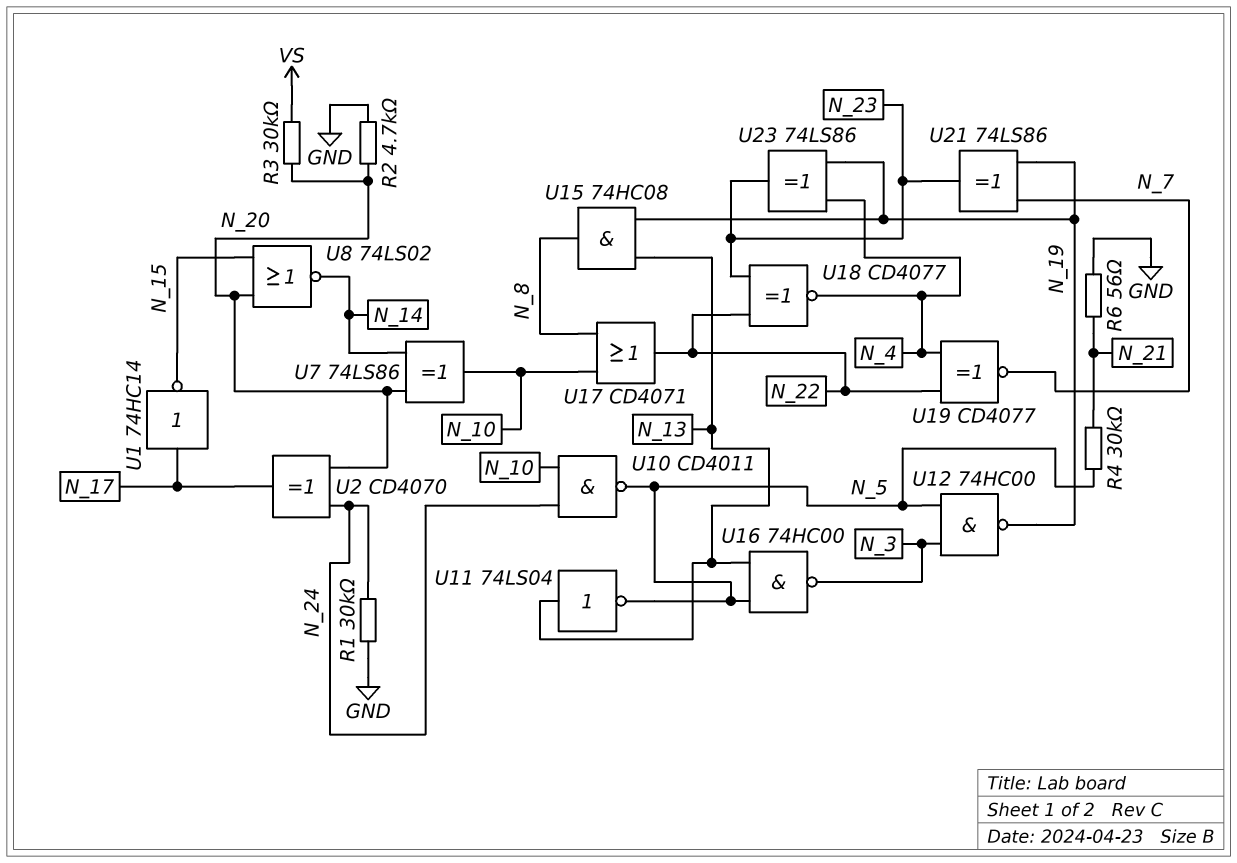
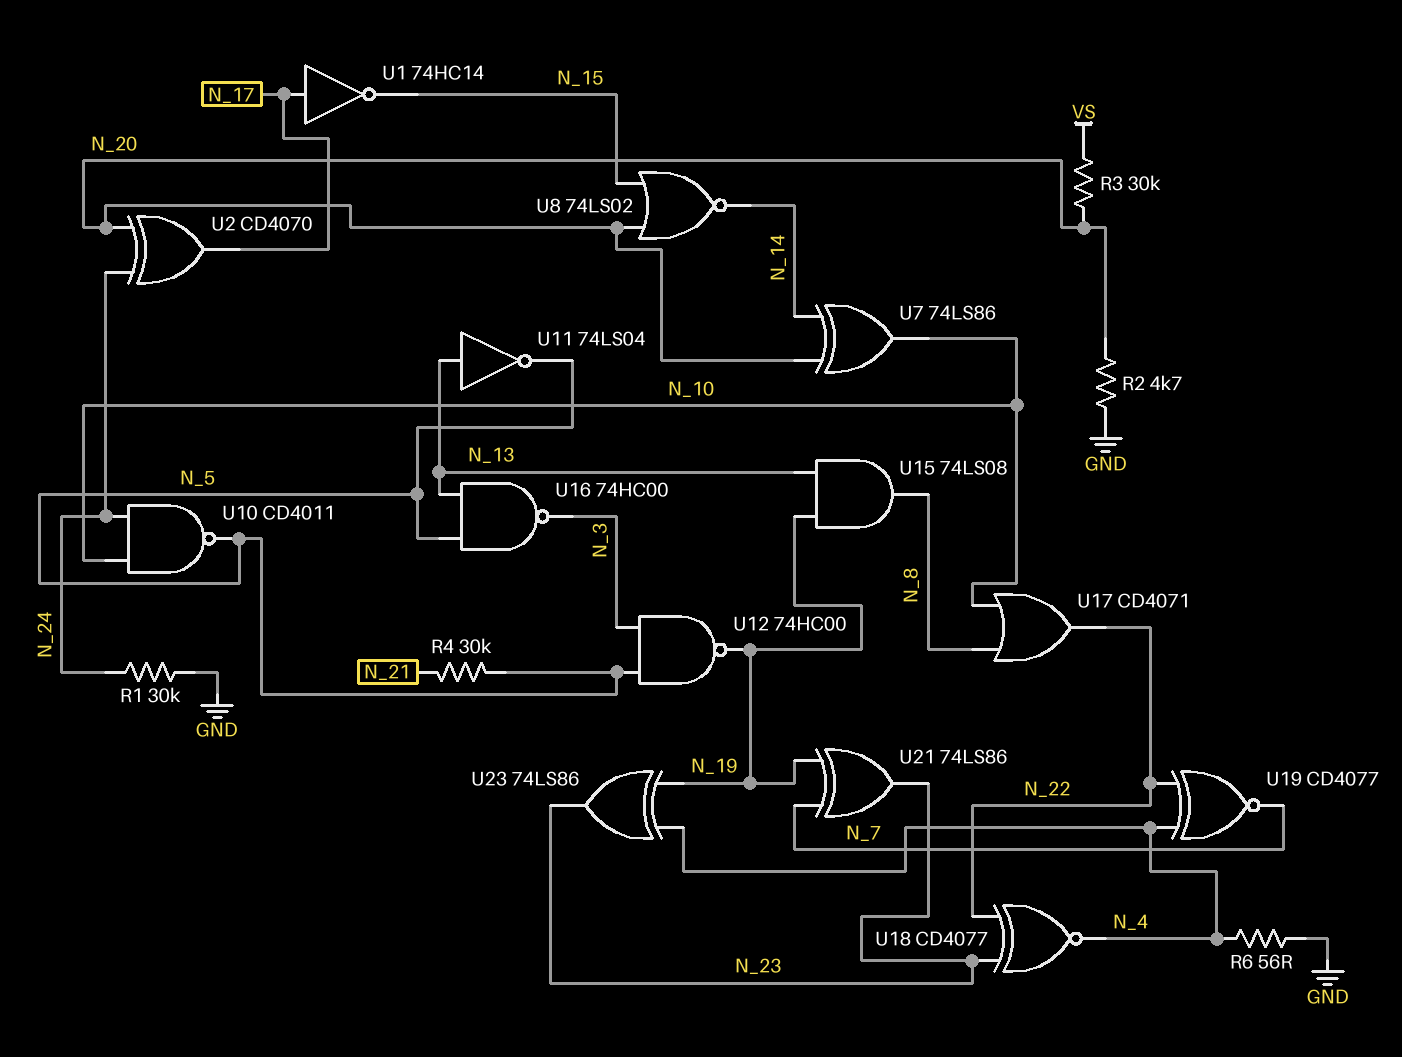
R6: 56 (GND, N_21) -> 56 (GND, N_4)
U15: AND 74HC08 (in N_13, in N_19, out N_8) -> AND 74LS08 (in N_13, in N_19, out N_8)

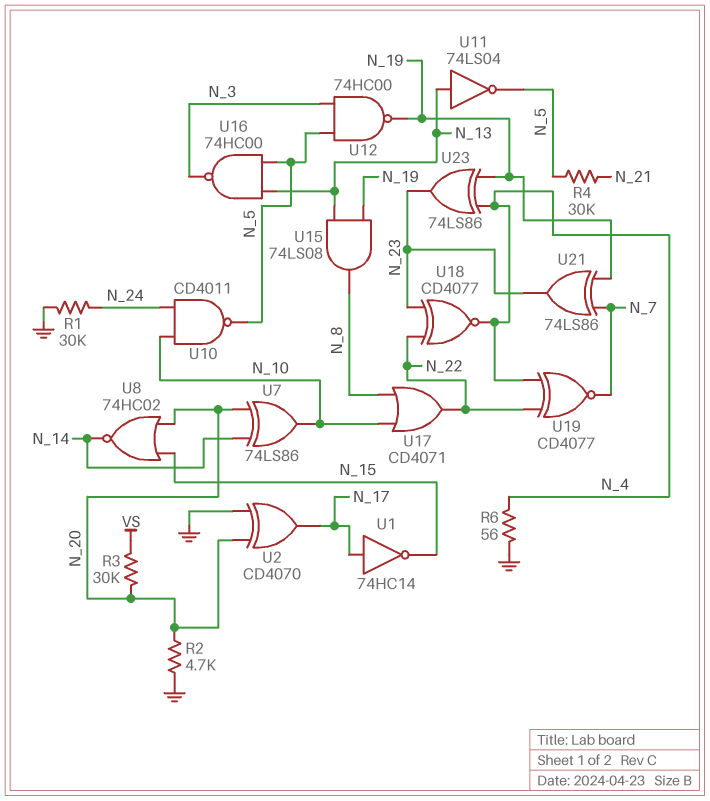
U2: XOR CD4070 (in N_20, in N_24, out N_17) -> XOR CD4070 (in GND, in N_20, out N_17)
U8: NOR 74LS02 (in N_15, in N_20, out N_14) -> NOR 74HC02 (in N_15, in N_20, out N_14)

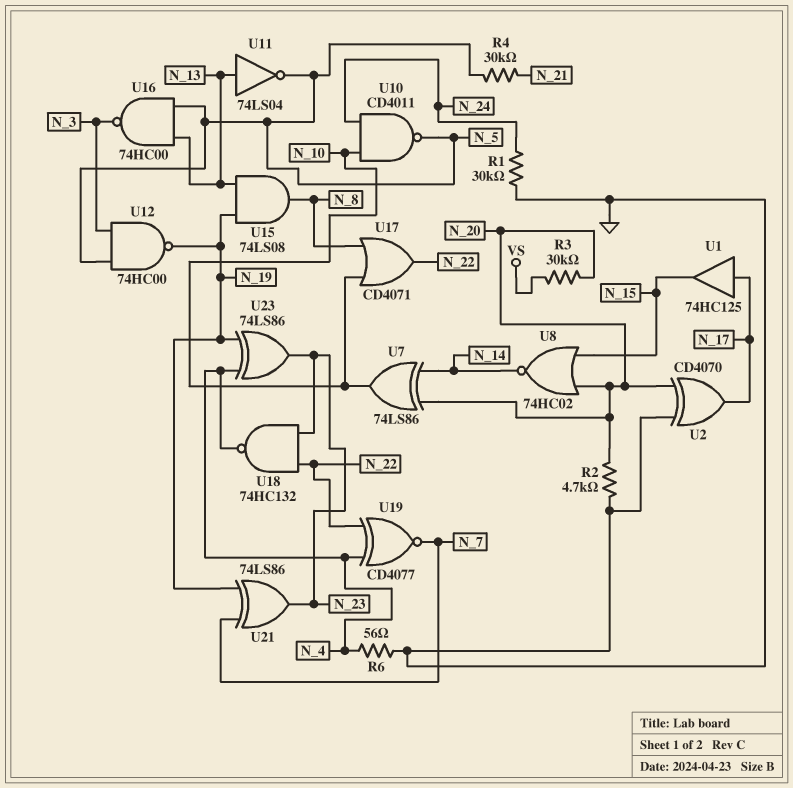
U1: NOT 74HC14 (in N_17, out N_15) -> buffer 74HC125 (in N_17, out N_15)
U18: XNOR CD4077 (in N_22, in N_23, out N_4) -> NAND 74HC132 (in N_22, in N_23, out N_4)

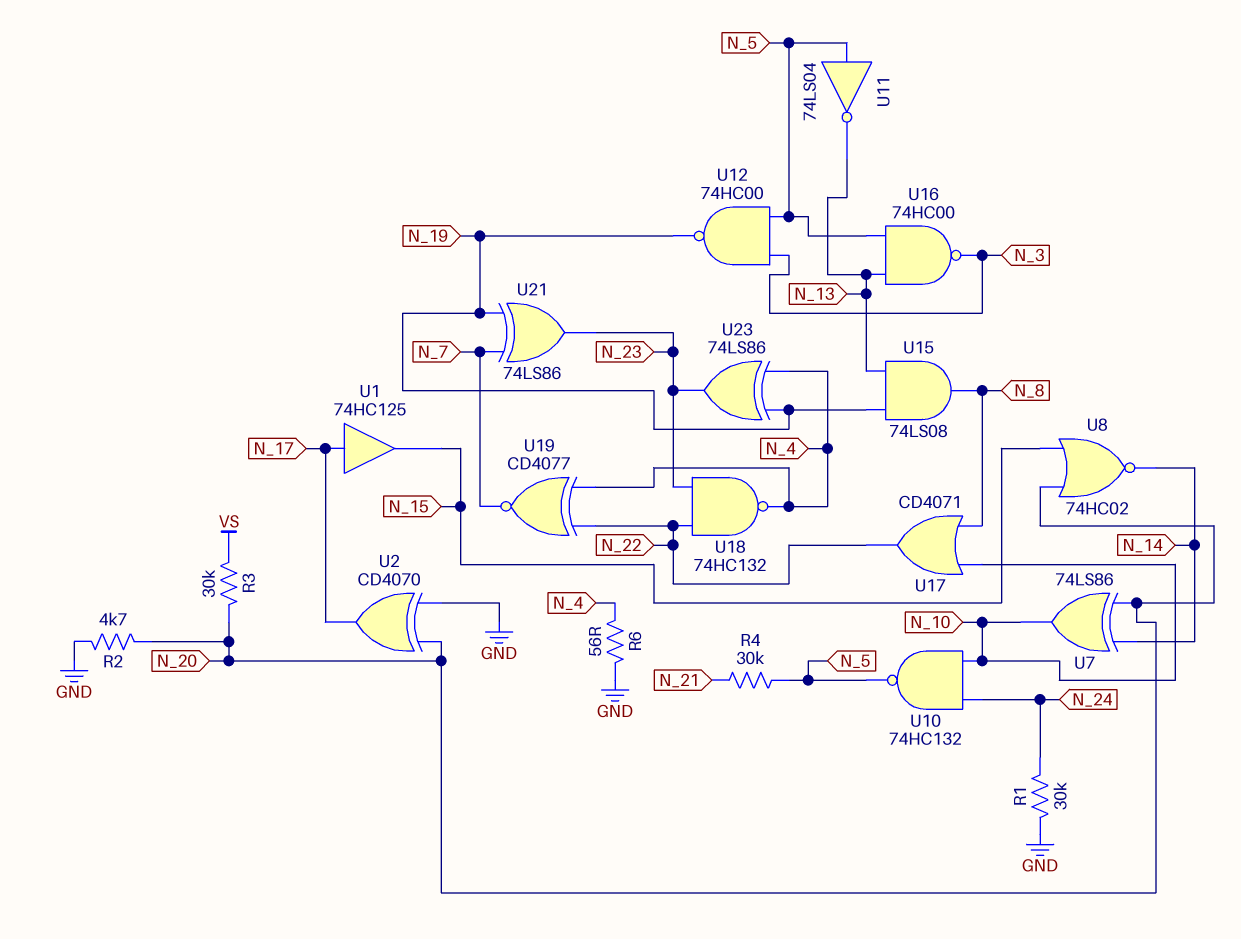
U10: NAND CD4011 (in N_10, in N_24, out N_5) -> NAND 74HC132 (in N_10, in N_24, out N_5)
U11: NOT 74LS04 (in N_13, out N_5) -> NOT 74LS04 (in N_5, out N_13)

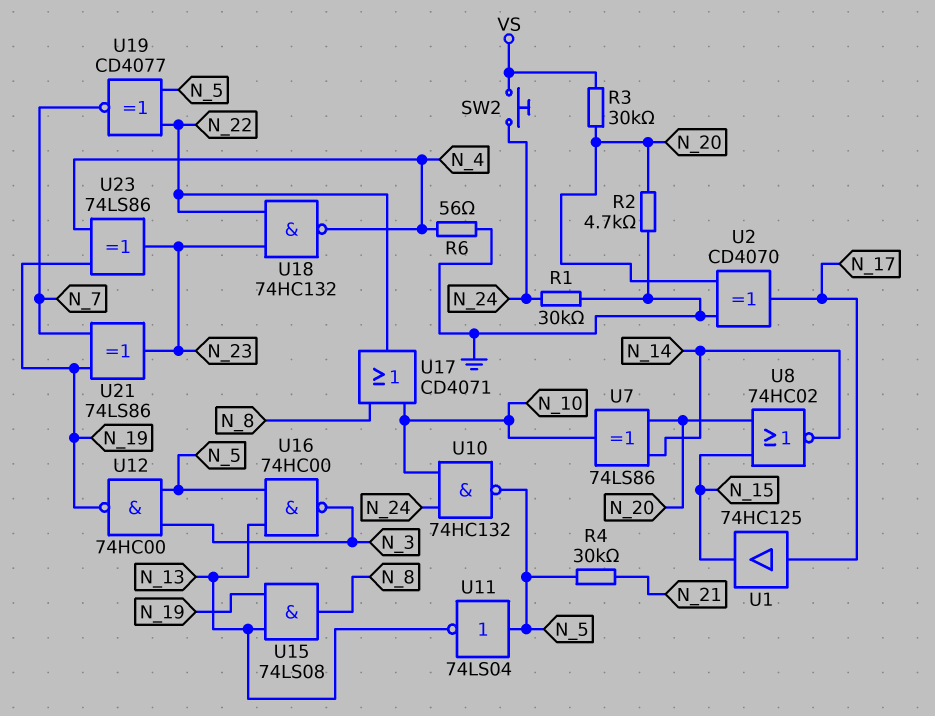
SW2: none -> button (N_24, VS)
U19: XNOR CD4077 (in N_4, in N_22, out N_7) -> XNOR CD4077 (in N_5, in N_22, out N_7)

